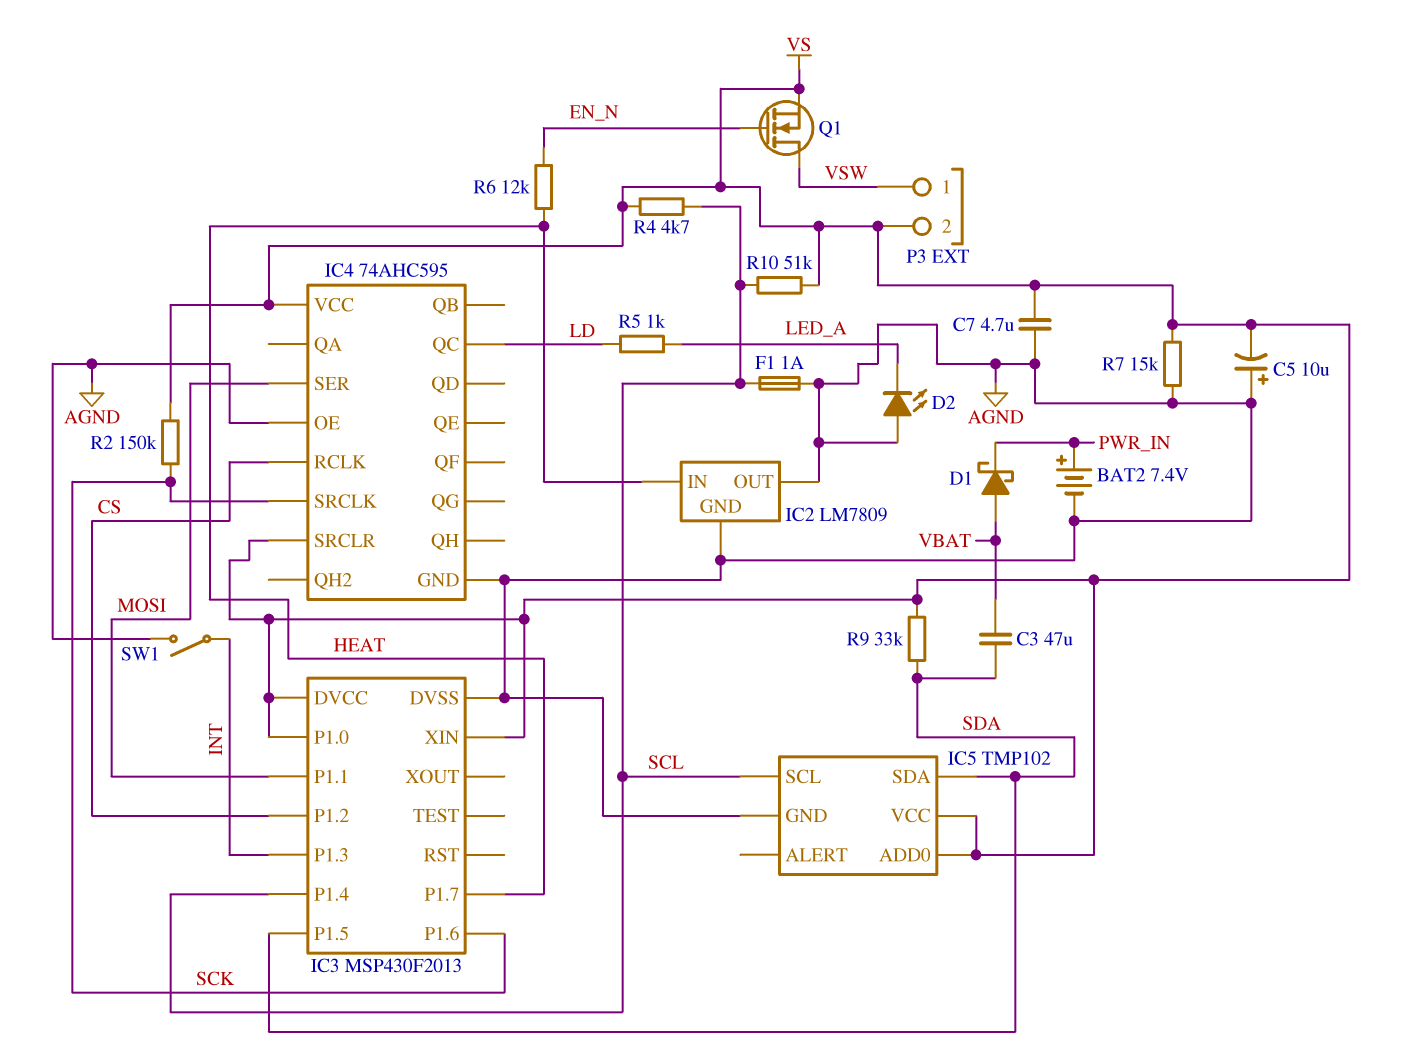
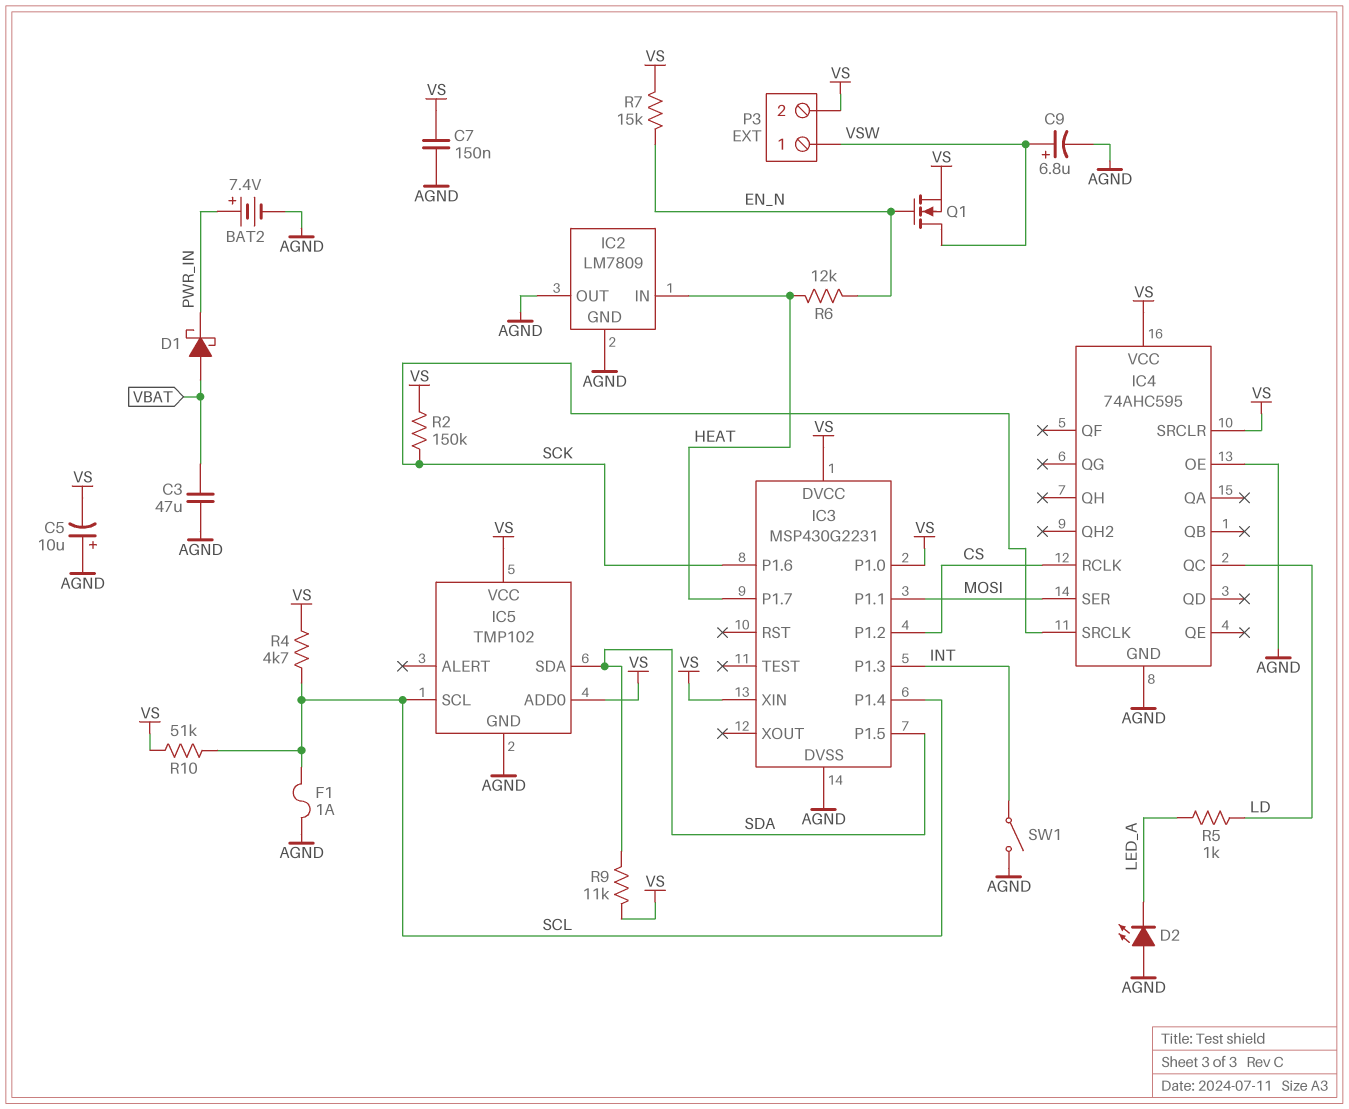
C3: 47uF (SDA, VBAT) -> 47uF (AGND, VBAT)
C7: 4.7uF (AGND, VS) -> 150nF (AGND, VS)
C9: none -> 6.8uF (plus VSW, minus AGND)
IC3: MSP430F2013 -> MSP430G2231
R7: 15k (AGND, VS) -> 15k (EN_N, VS)
R9: 33k (SDA, VS) -> 11k (SDA, VS)

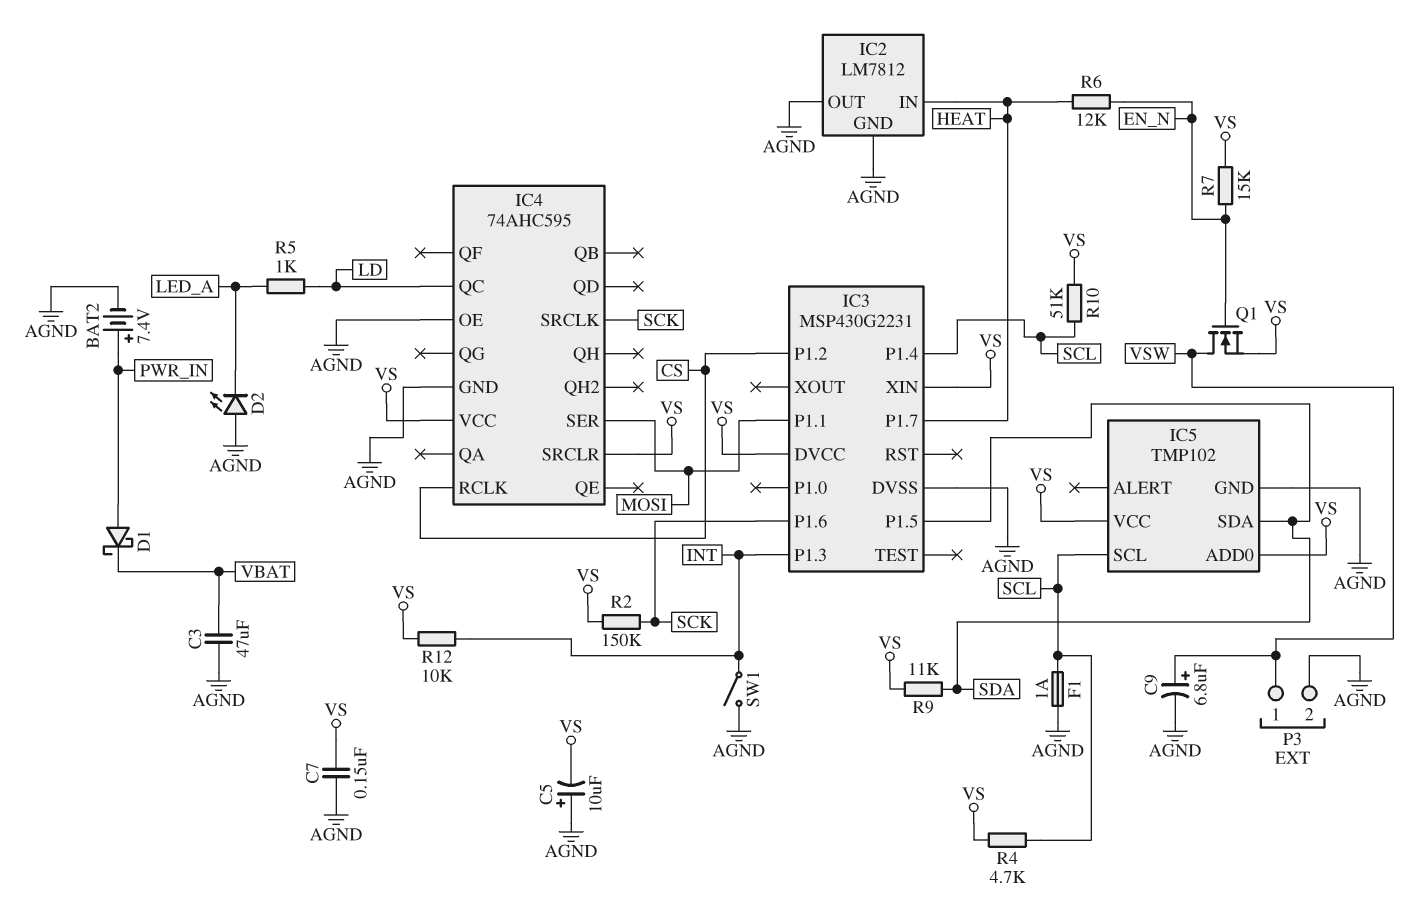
D1: schottky (A VBAT, K PWR_IN) -> schottky (A PWR_IN, K VBAT)
IC2: LM7809 -> LM7812
IC3 pin P1.0: VS -> none
P3 pin 2: VS -> AGND
R12: none -> 10k (INT, VS)

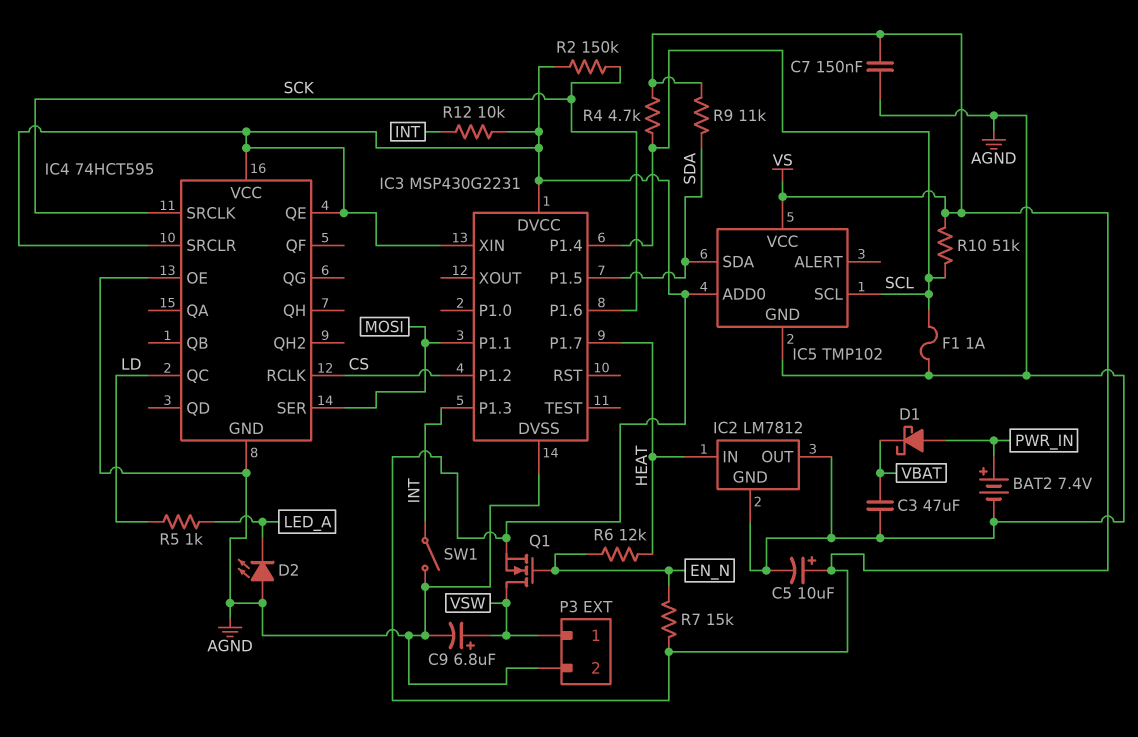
C5: 10uF (plus AGND, minus VS) -> 10uF (plus VS, minus AGND)
IC4: 74AHC595 -> 74HCT595
IC4 pin QE: none -> VS

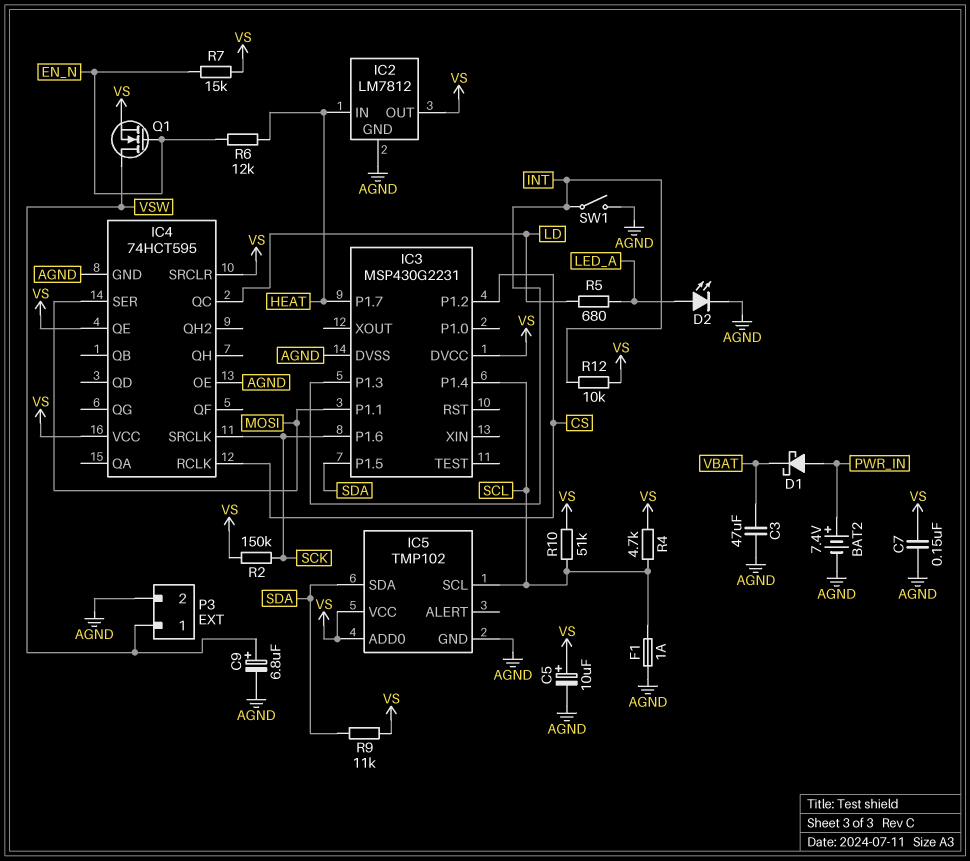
D2: LED (A AGND, K LED_A) -> LED (A LED_A, K AGND)
IC2 pin OUT: AGND -> VS
IC3 pin XIN: VS -> none
R5: 1k (LD, LED_A) -> 680 (LD, LED_A)

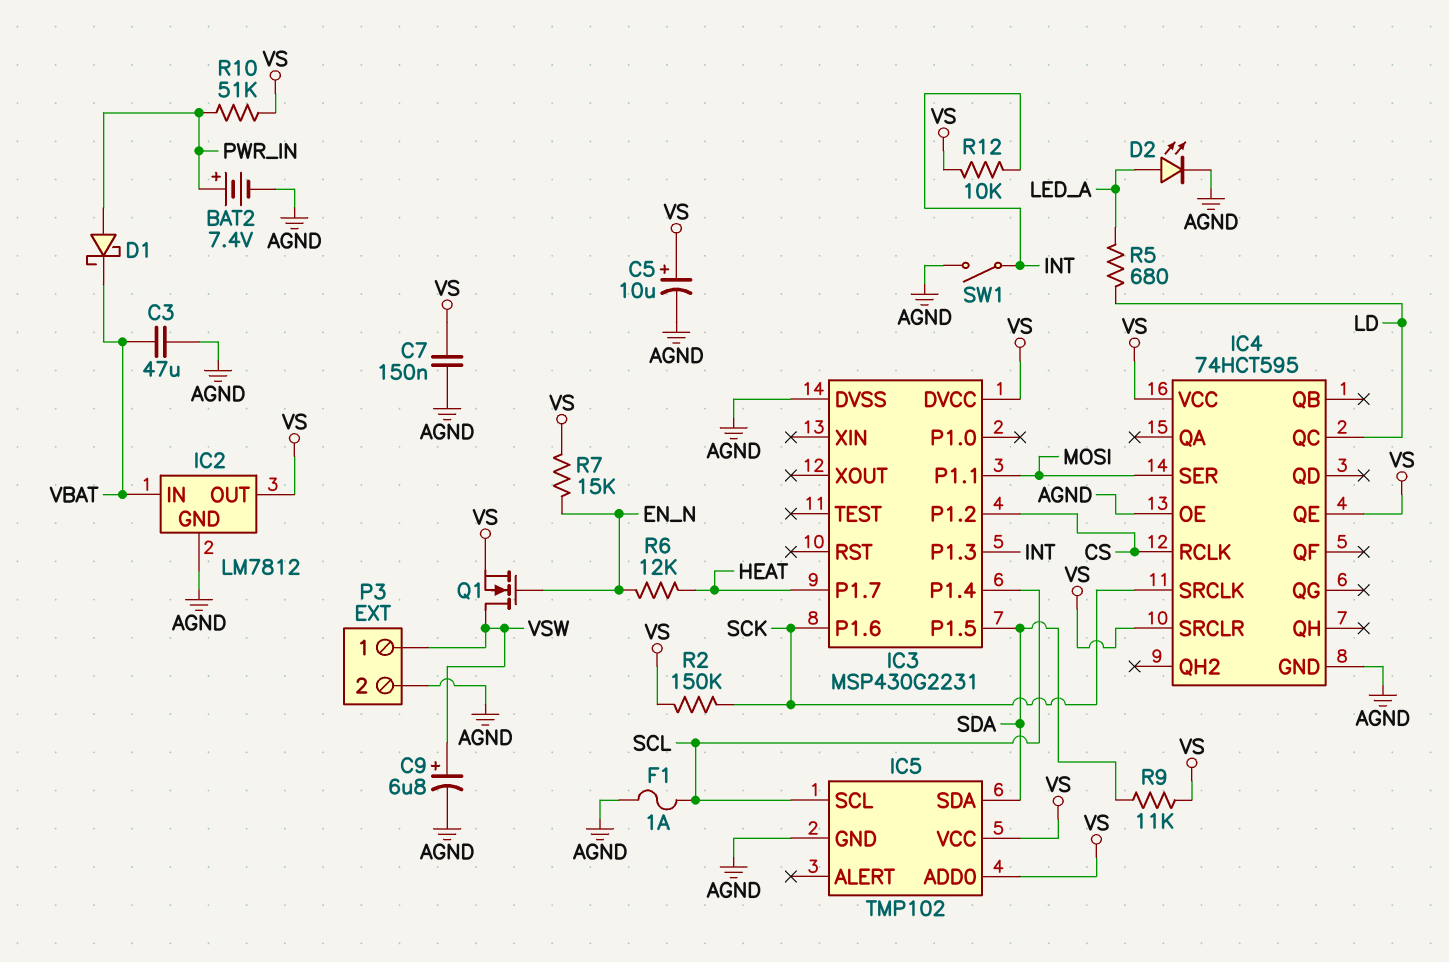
IC2 pin IN: HEAT -> VBAT
R4: 4.7k (SCL, VS) -> none
R10: 51k (SCL, VS) -> 51k (PWR_IN, VS)

